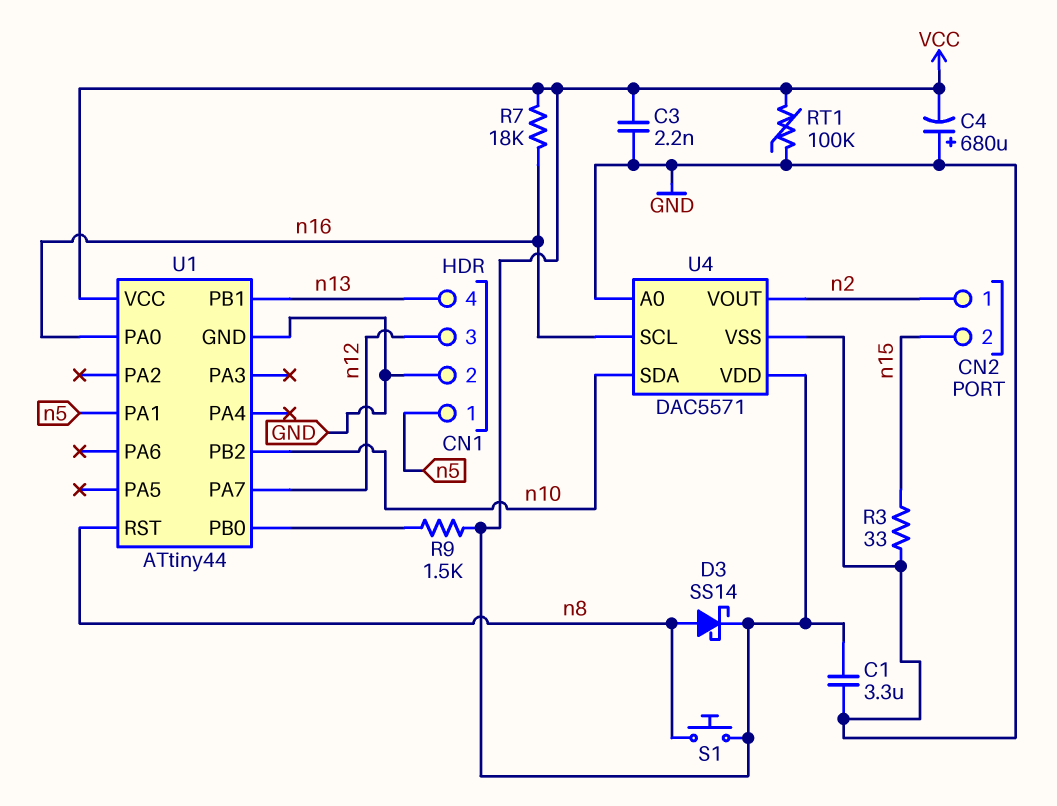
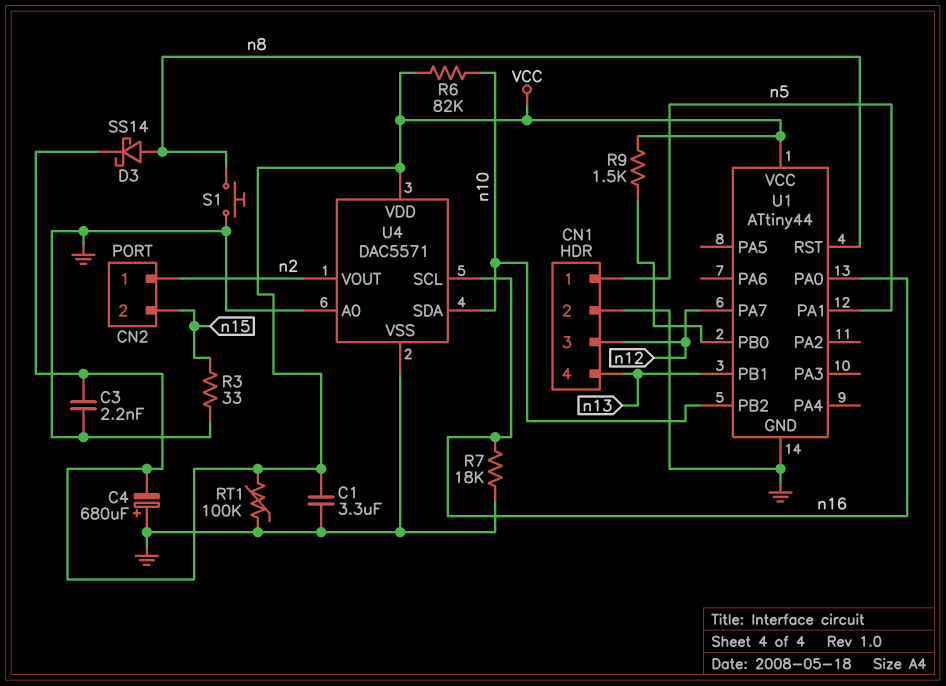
R6: none -> 82k (VCC, n10)
R7: 18k (VCC, n16) -> 18k (GND, n16)
S1: button (VCC, n8) -> button (GND, n8)

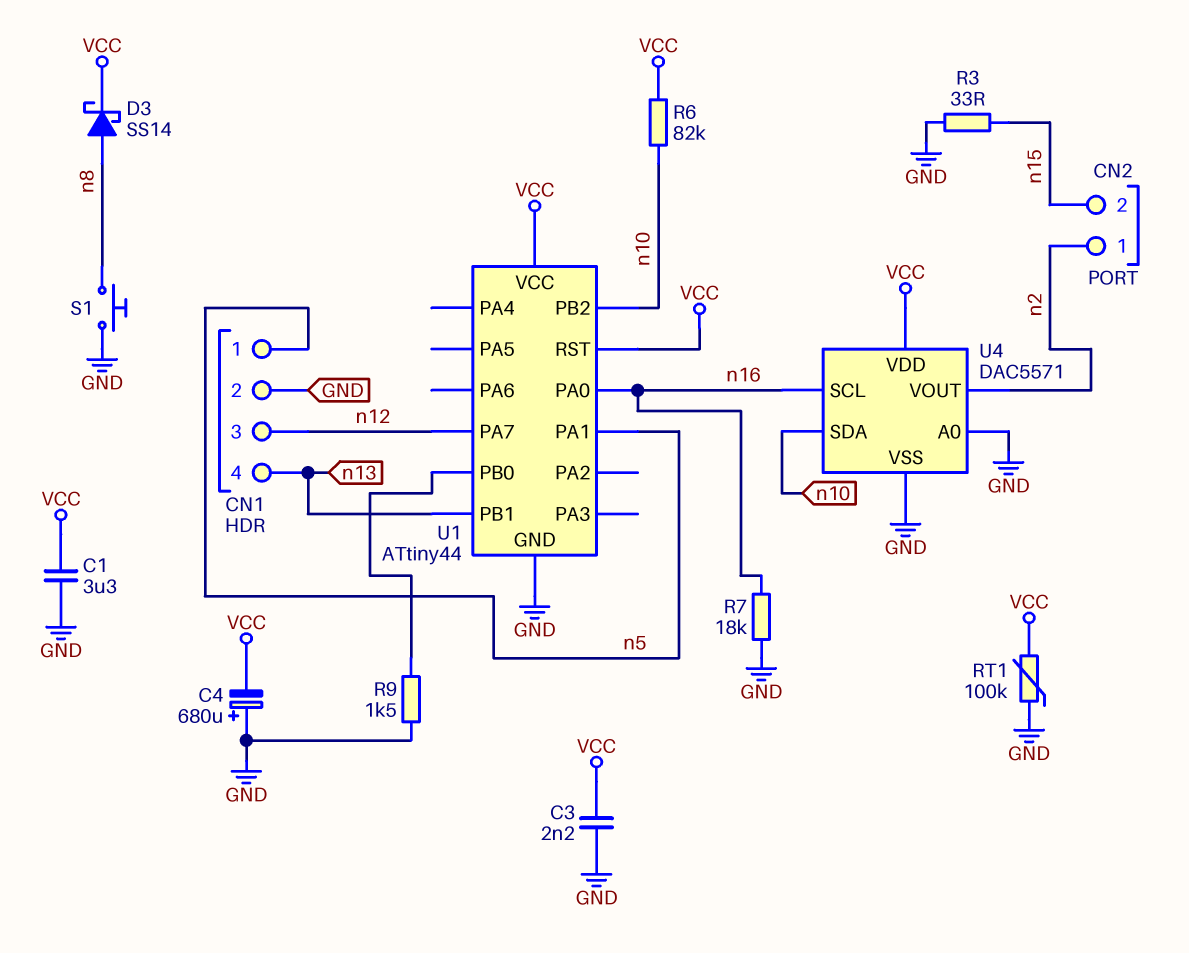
R9: 1.5k (U1/PB0, VCC) -> 1.5k (GND, U1/PB0)
U1 pin RST: n8 -> VCC

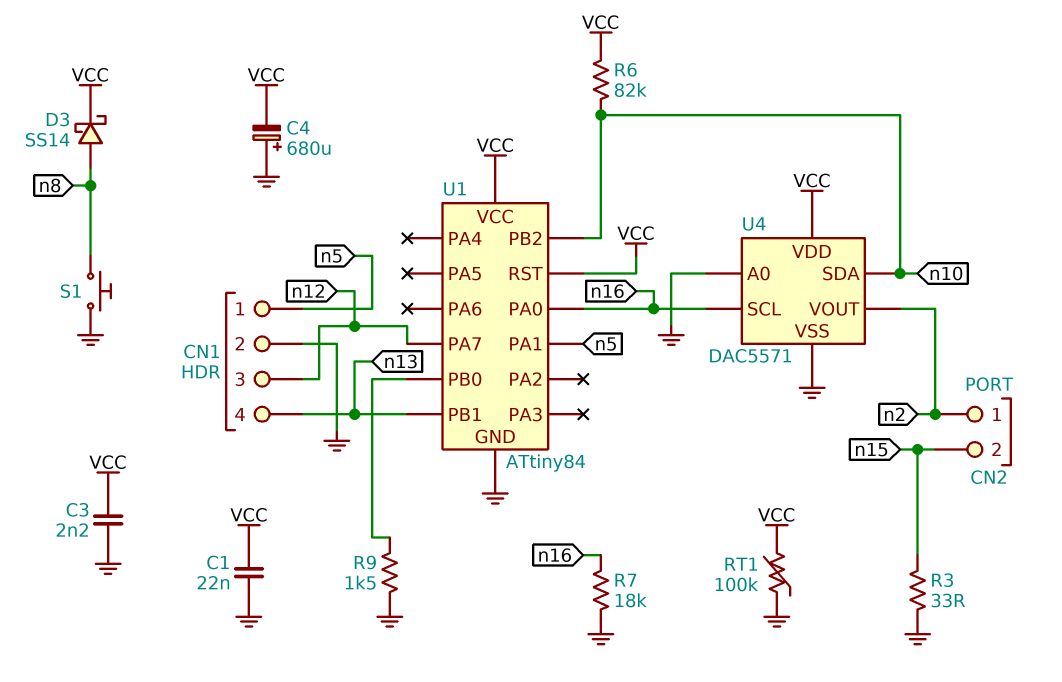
C1: 3.3uF (GND, VCC) -> 22nF (GND, VCC)
U1: ATtiny44 -> ATtiny84

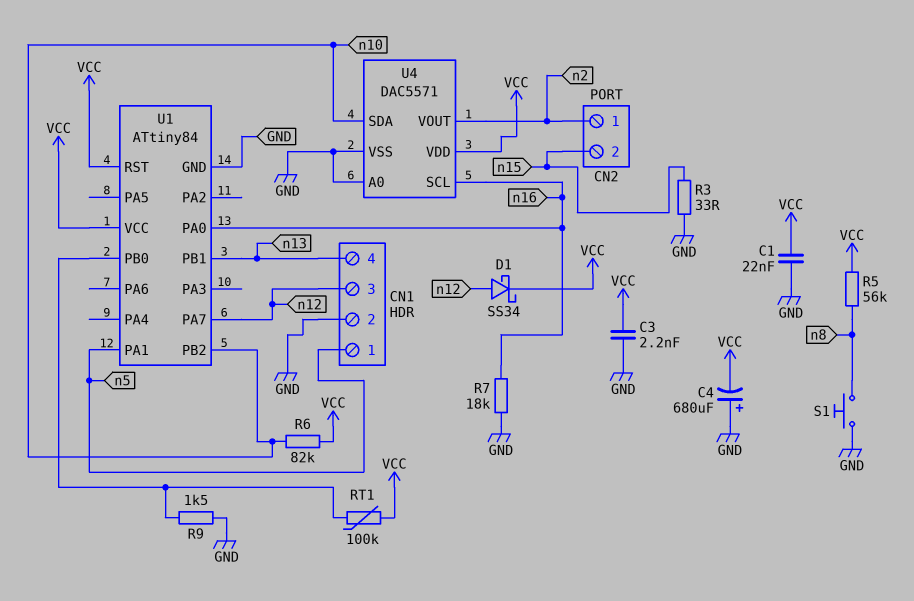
D1: none -> schottky SS34 (A n12, K VCC)
D3: schottky SS14 (A n8, K VCC) -> none
R5: none -> 56k (VCC, n8)
RT1: 100k (GND, VCC) -> 100k (U1/PB0, VCC)

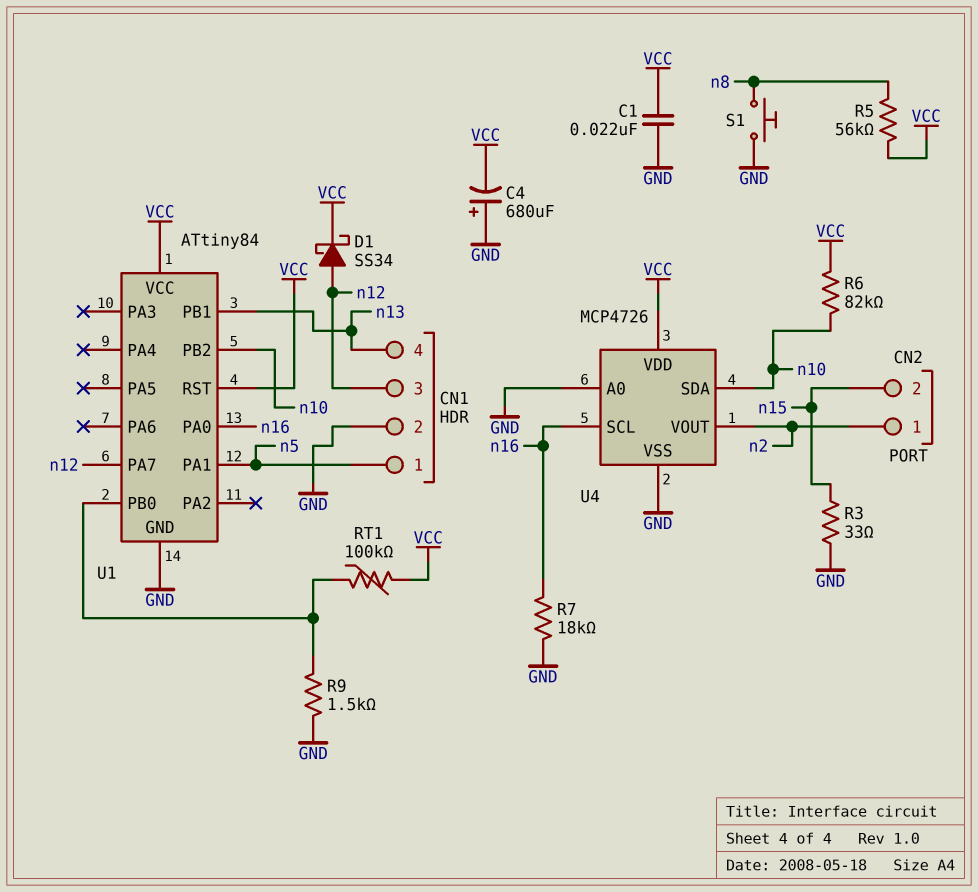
C3: 2.2nF (GND, VCC) -> none
U4: DAC5571 -> MCP4726

